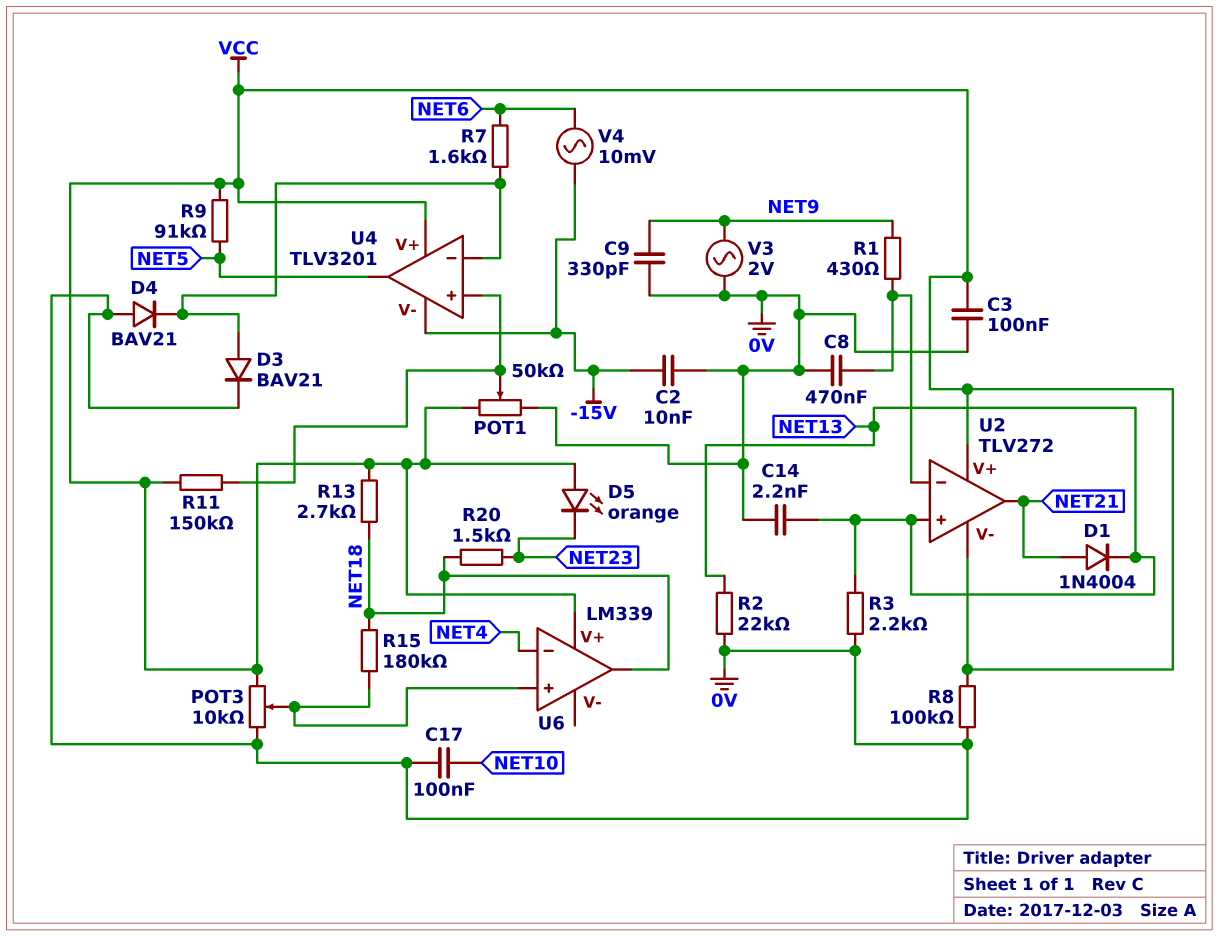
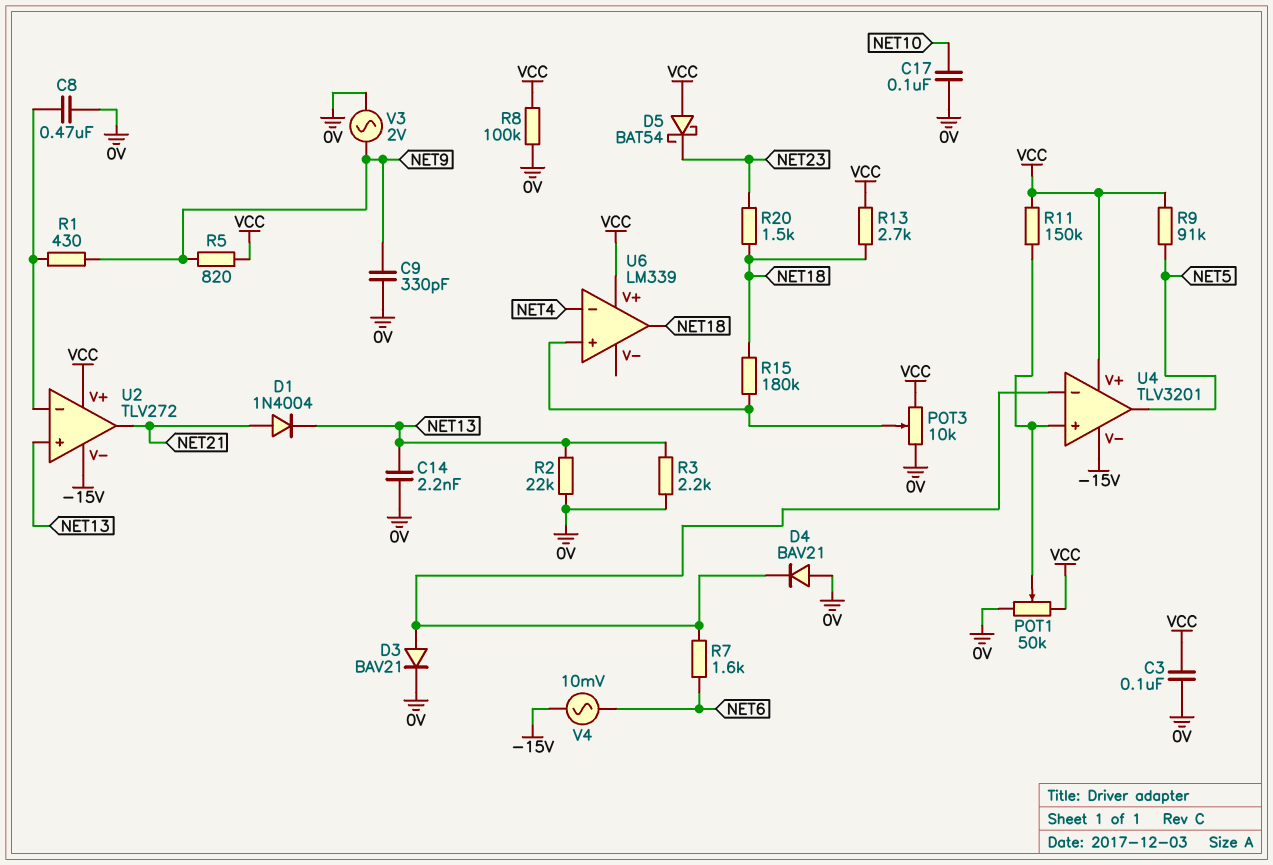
C2: 10nF (-15V, 0V) -> none
D5: LED orange (A VCC, K NET23) -> schottky BAT54 (A VCC, K NET23)
R5: none -> 820 (NET9, VCC)
U2 pin V-: VCC -> -15V

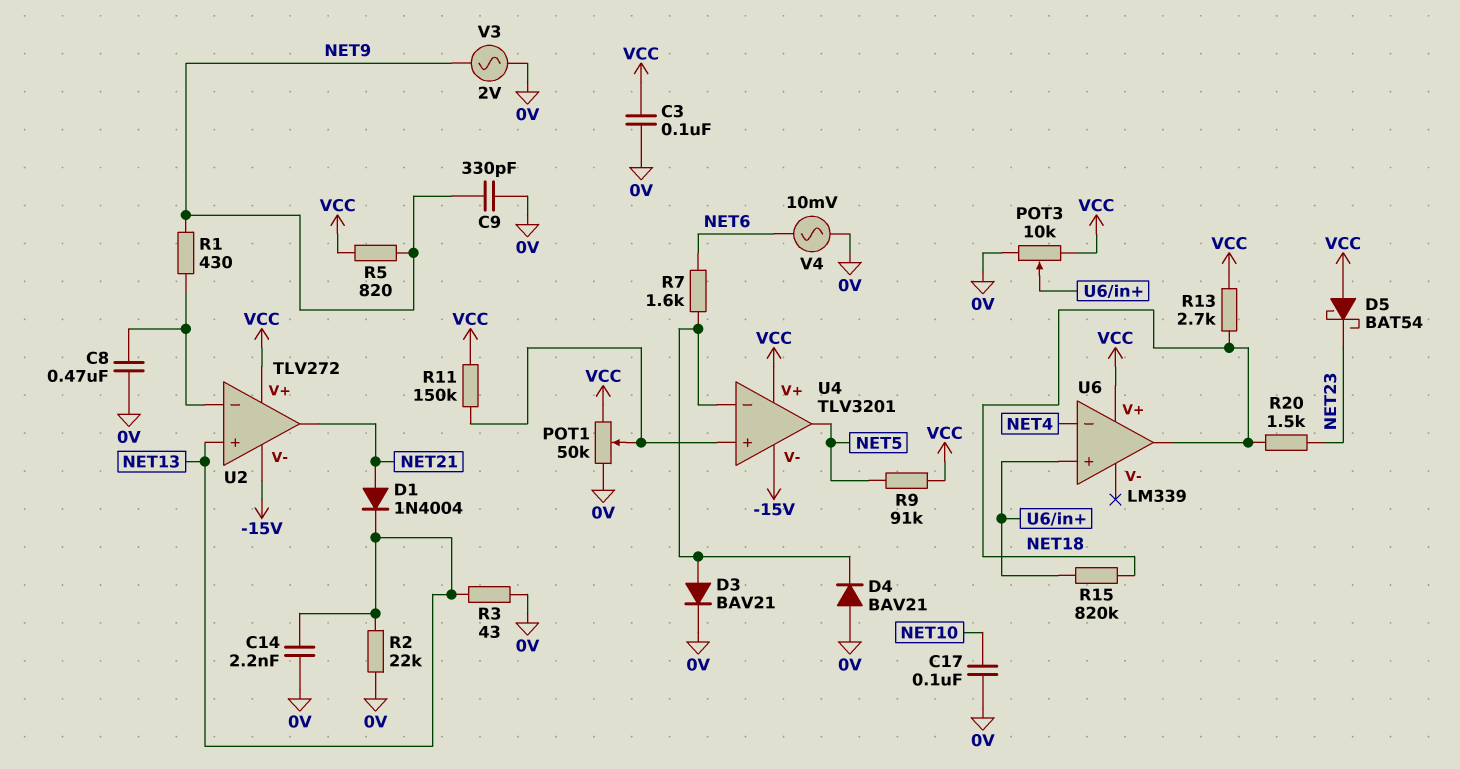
R3: 2.2k (0V, NET13) -> 43 (0V, NET13)
R8: 100k (0V, VCC) -> none
R15: 180k (NET18, U6/in+) -> 820k (NET18, U6/in+)
V4: AC 10mV (-15V, NET6) -> AC 10mV (0V, NET6)

